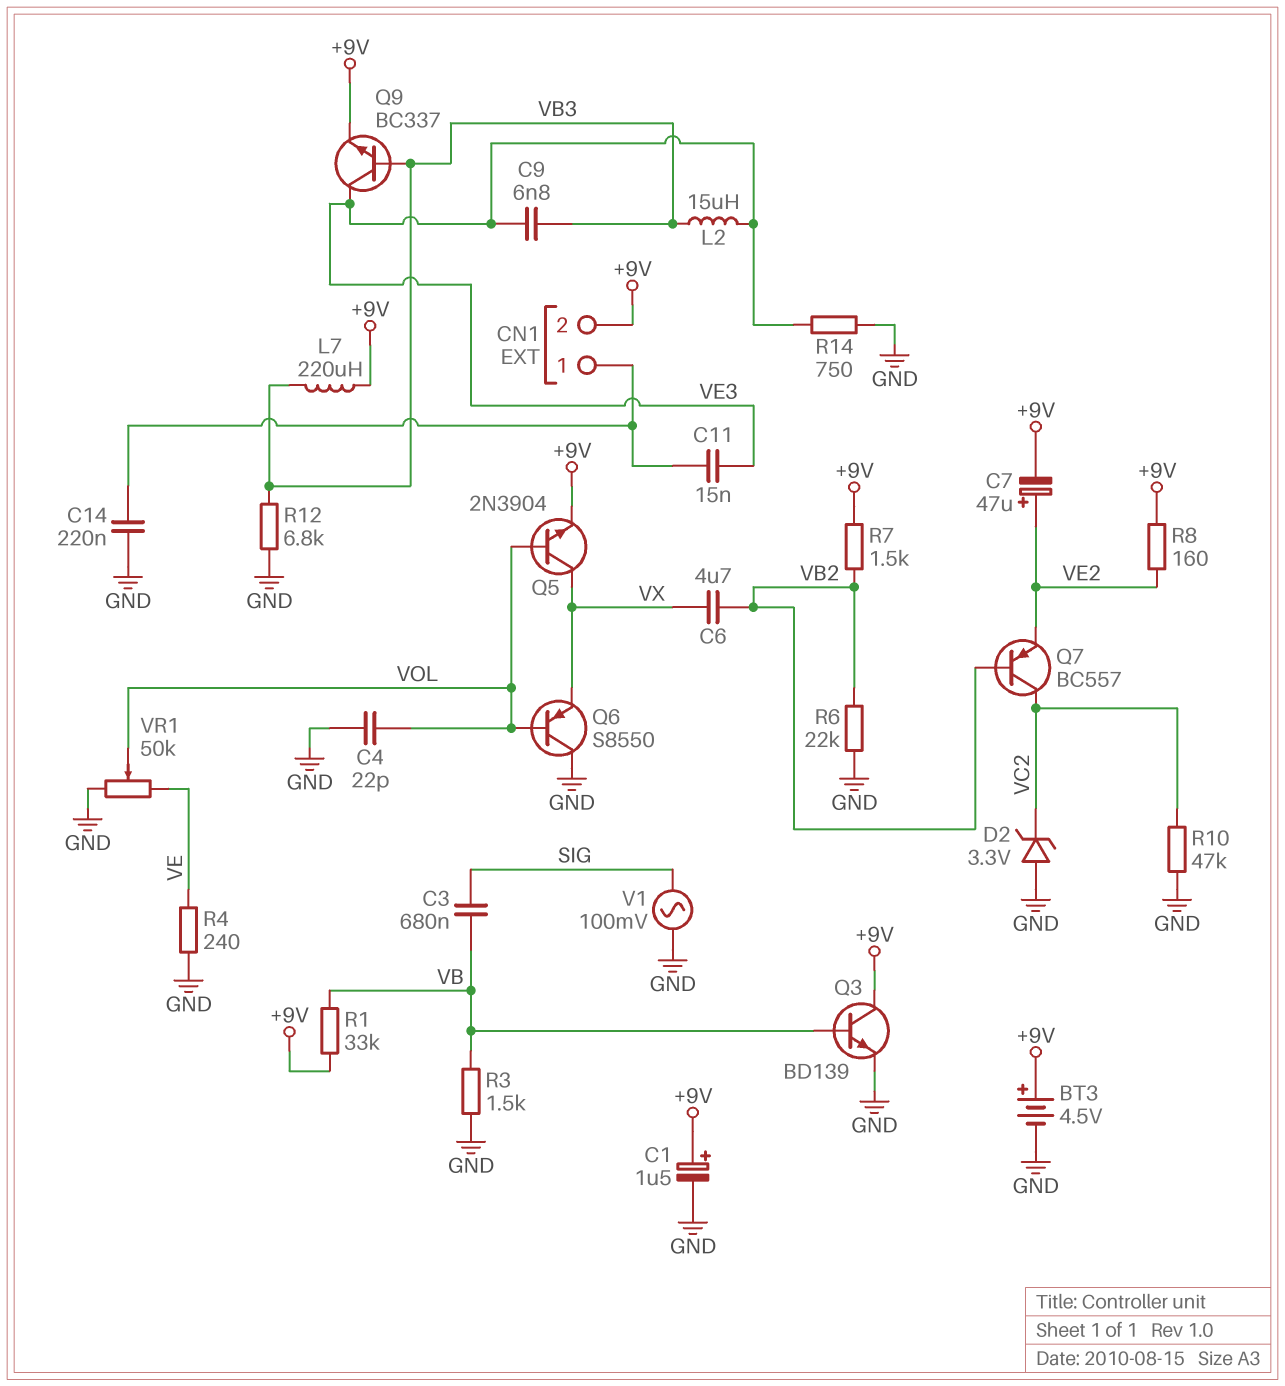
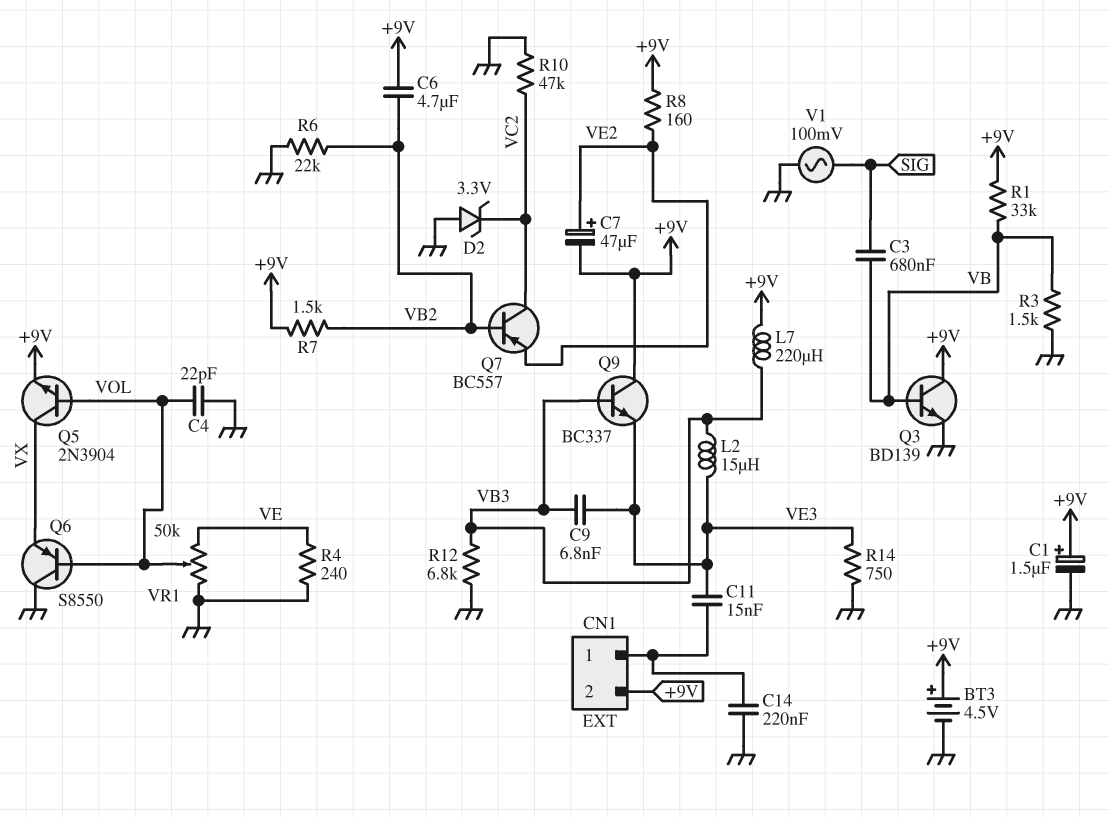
C6: 4.7uF (VB2, VX) -> 4.7uF (+9V, VB2)
Q9: NPN BC337 (B VB3, C VE3, E +9V) -> NPN BC337 (B VB3, C +9V, E VE3)

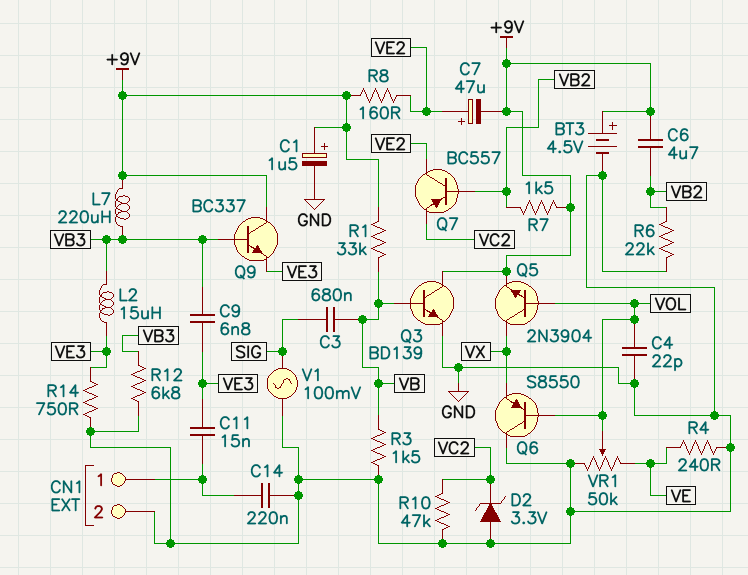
CN1 pin 2: +9V -> GND
Q7: PNP BC557 (B VB2, C VC2, E VE2) -> PNP BC557 (B VB2, C VE2, E VC2)

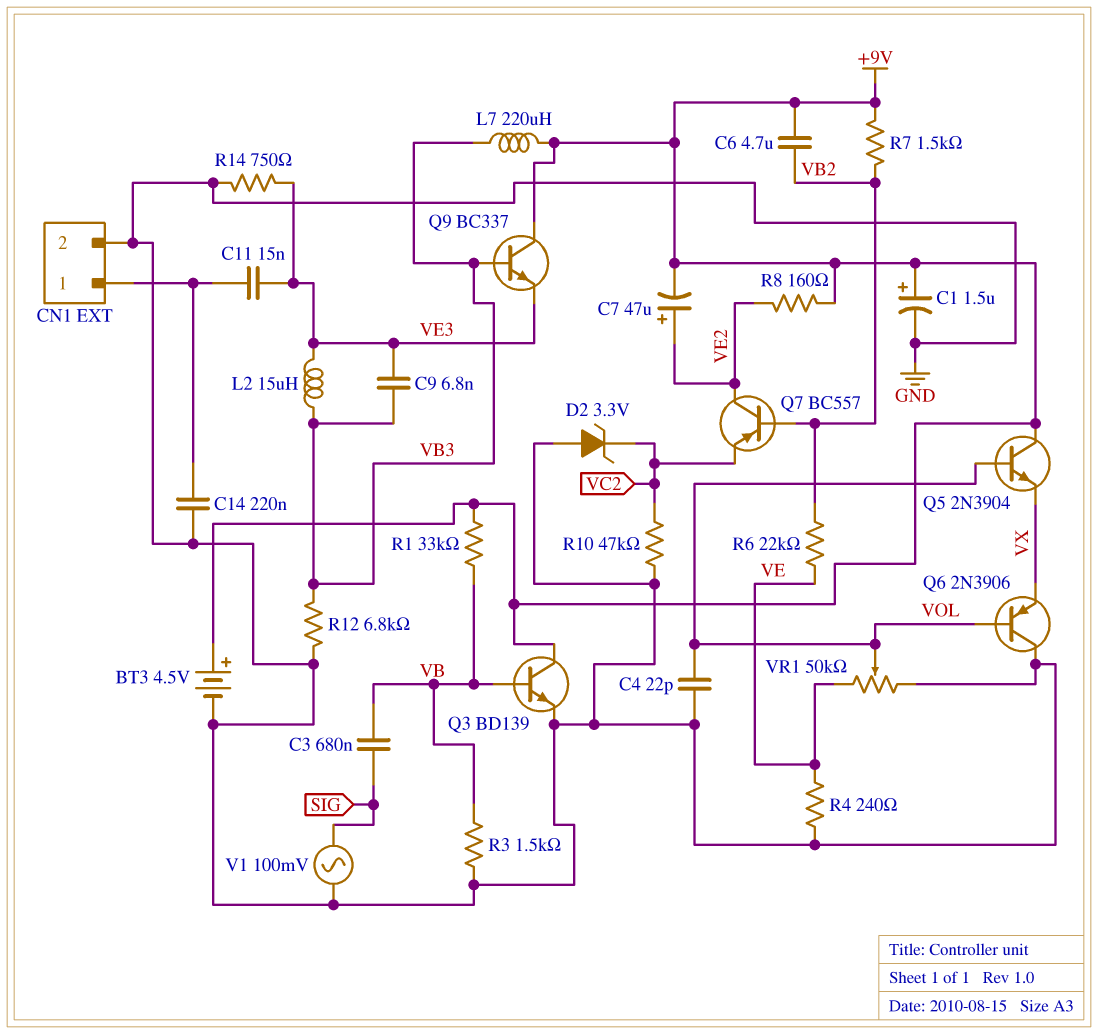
Q5: NPN 2N3904 (B VOL, C VX, E +9V) -> NPN 2N3904 (B VOL, C +9V, E VX)
Q6: PNP S8550 (B VOL, C GND, E VX) -> PNP 2N3906 (B VOL, C GND, E VX)
R6: 22k (GND, VB2) -> 22k (VB2, VE)

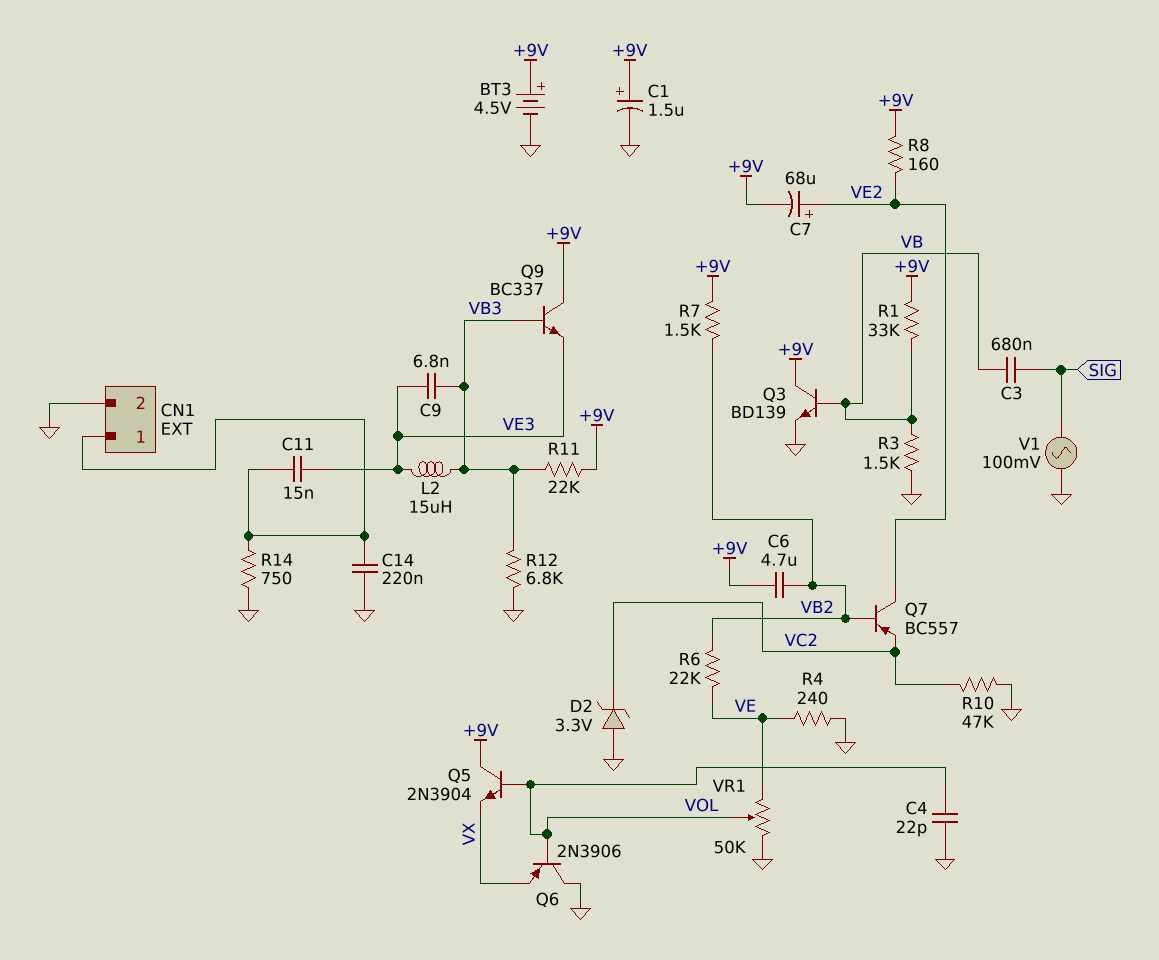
C7: 47uF (plus VE2, minus +9V) -> 68uF (plus VE2, minus +9V)
L7: 220uH (+9V, VB3) -> none
R11: none -> 22k (+9V, VB3)
R14: 750 (GND, VE3) -> 750 (CN1/1, GND)

